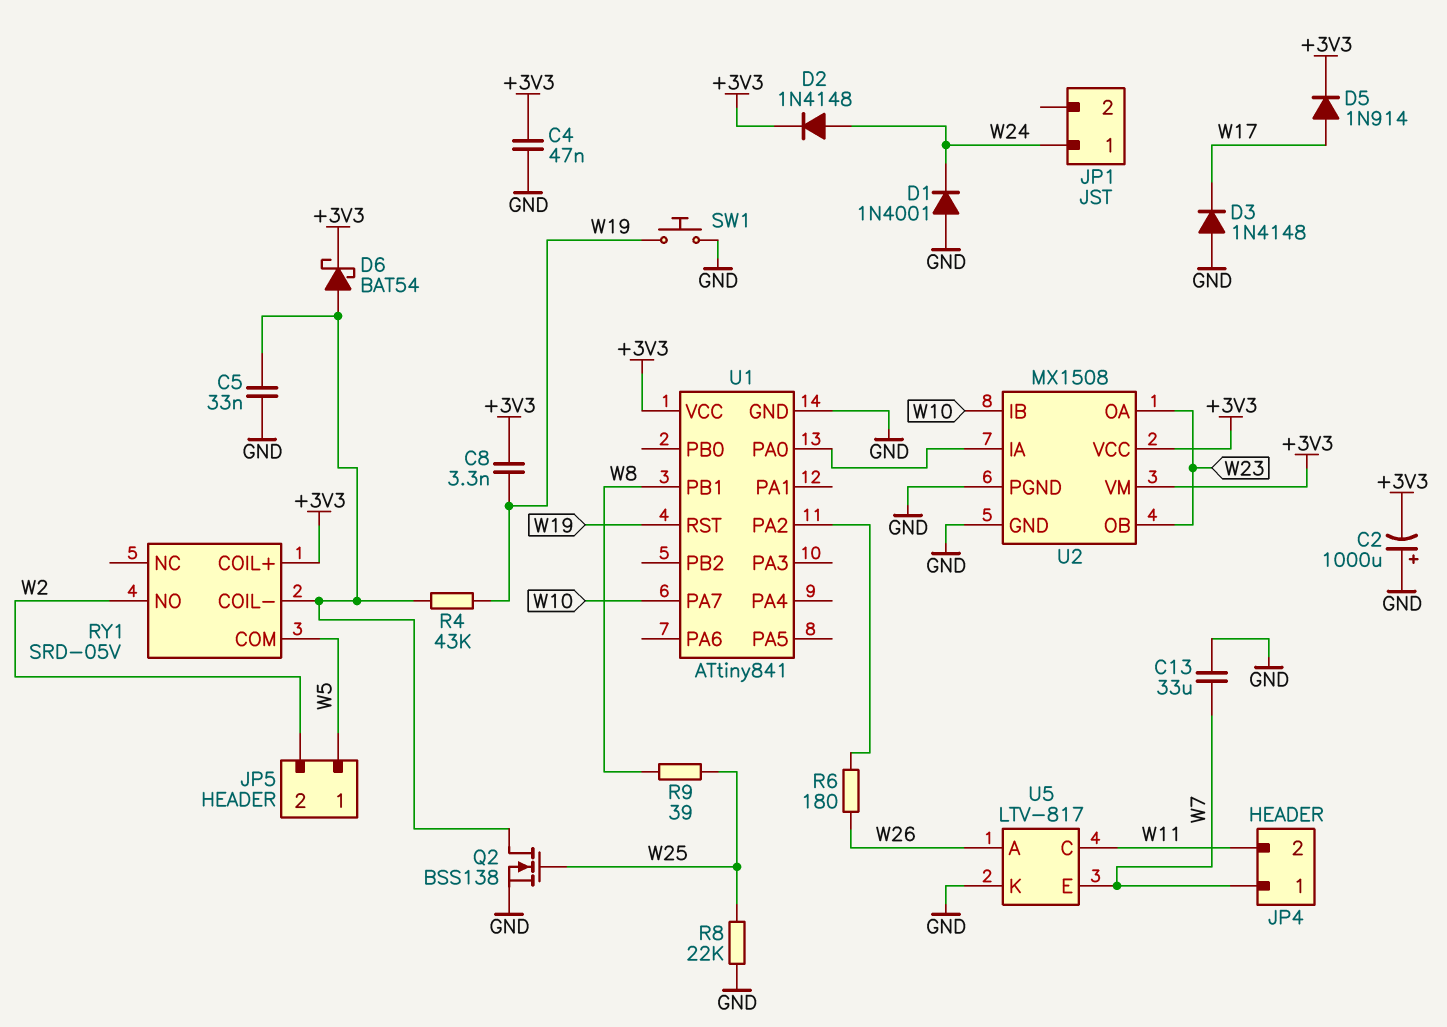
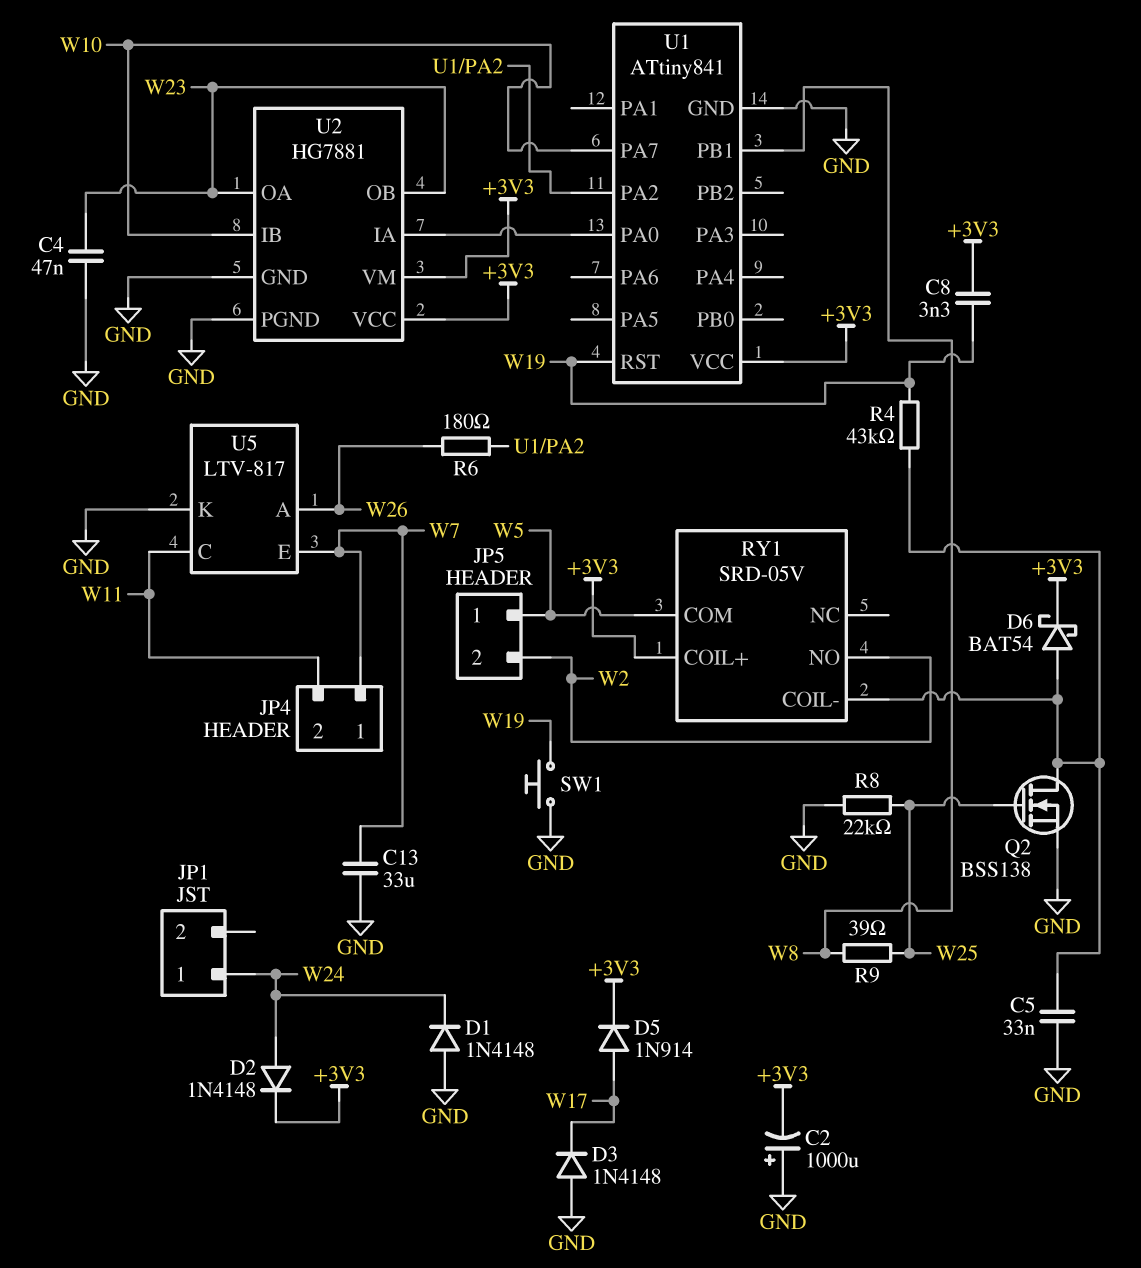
C4: 47nF (+3V3, GND) -> 47nF (GND, W23)
D1: diode 1N4001 (A GND, K W24) -> diode 1N4148 (A GND, K W24)
U2: MX1508 -> HG7881

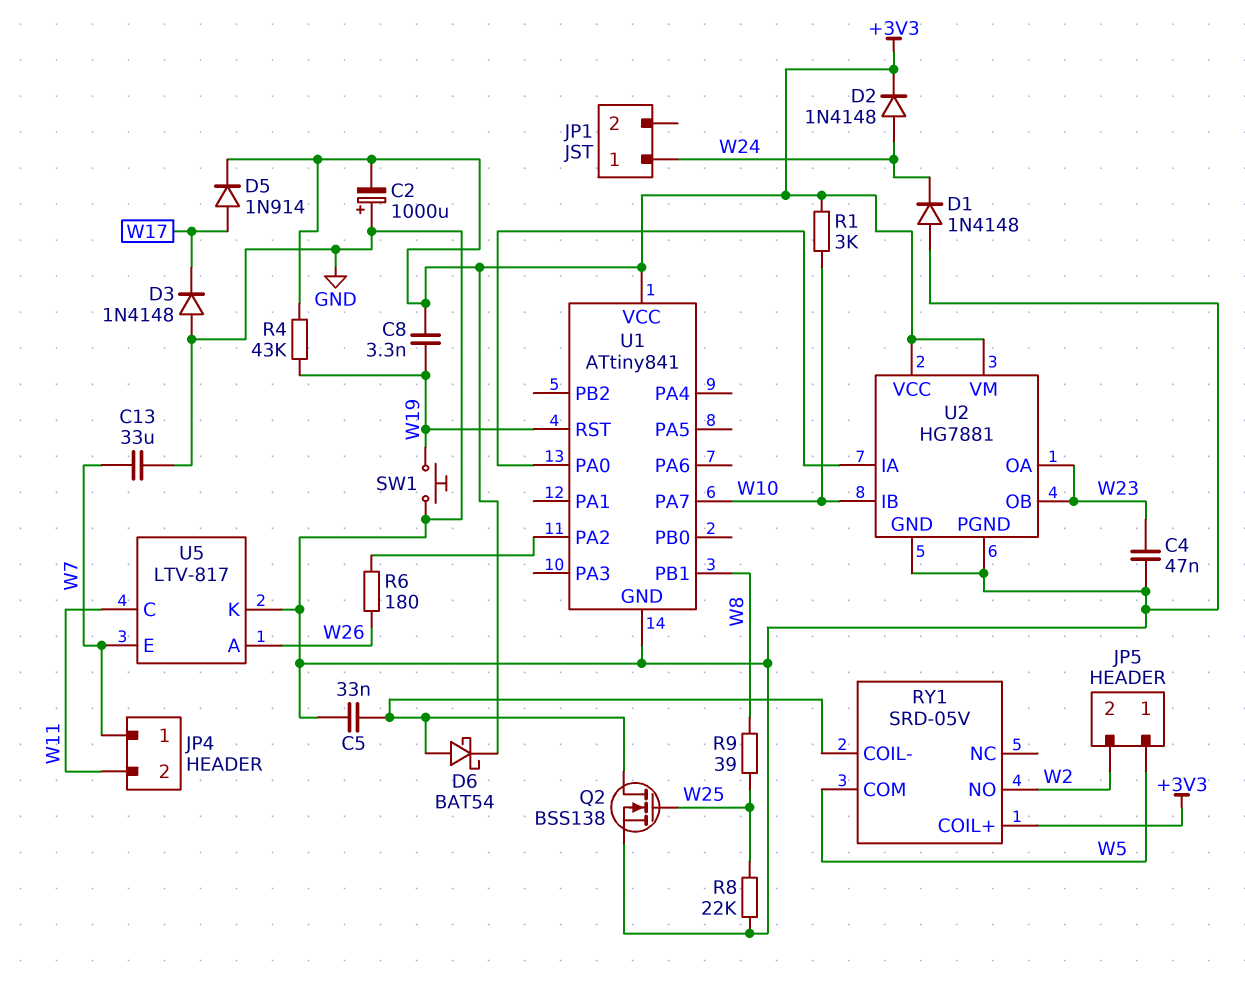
R1: none -> 3k (+3V3, W10)
R4: 43k (RY1/COIL-, W19) -> 43k (+3V3, W19)

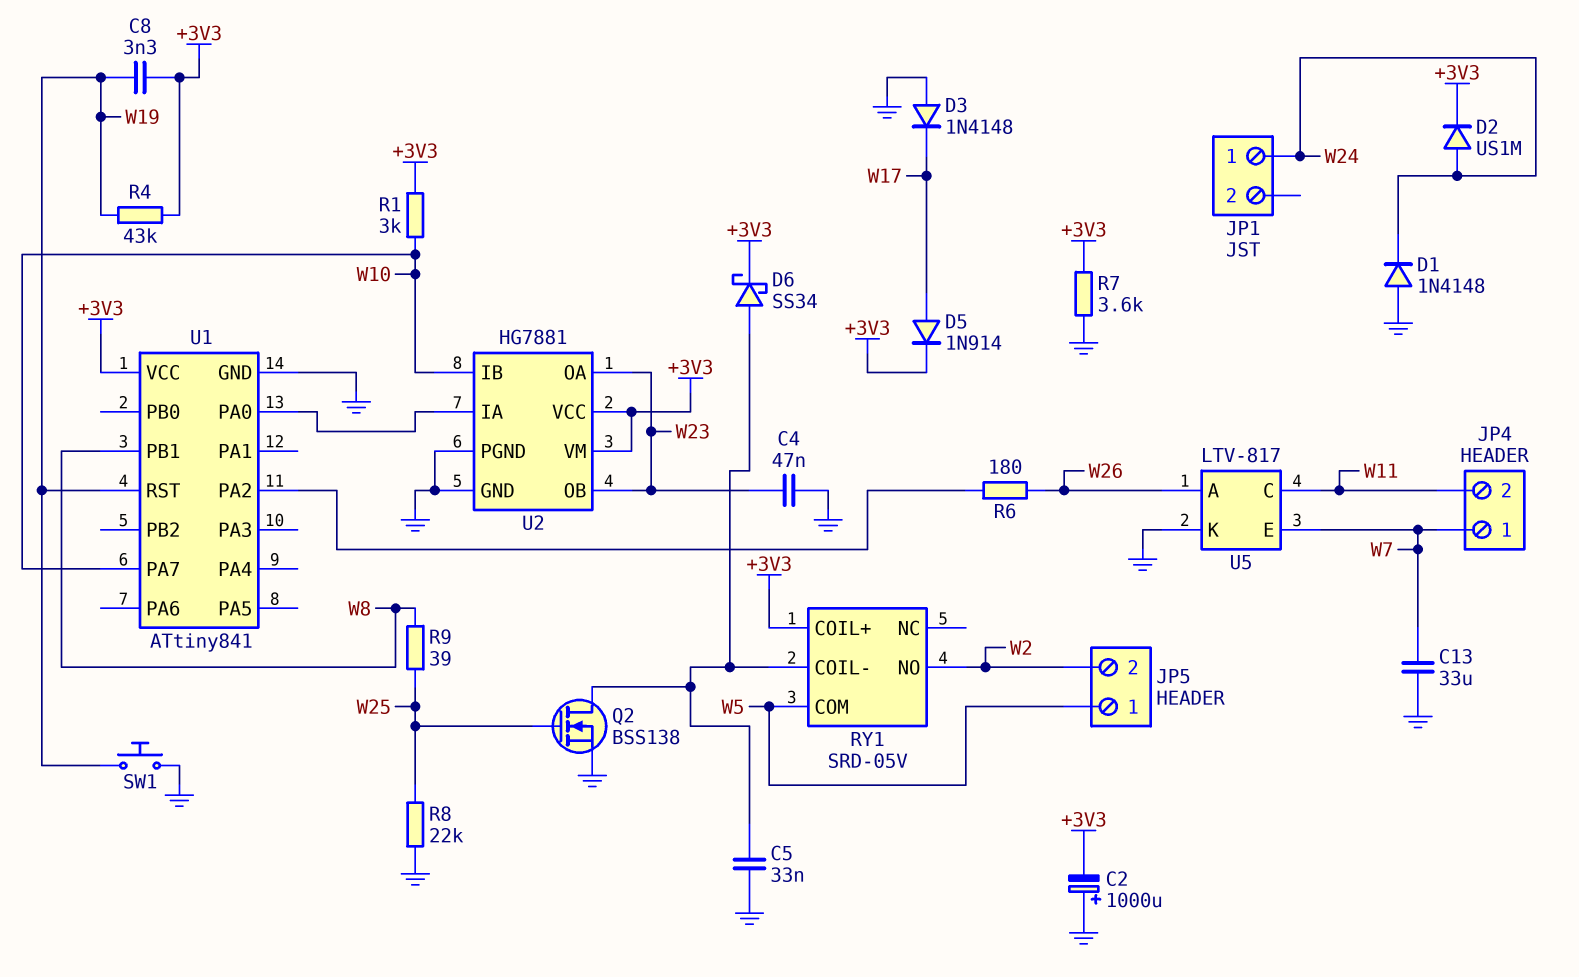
D2: diode 1N4148 (A W24, K +3V3) -> diode US1M (A W24, K +3V3)
D6: schottky BAT54 (A RY1/COIL-, K +3V3) -> schottky SS34 (A RY1/COIL-, K +3V3)
R7: none -> 3.6k (+3V3, GND)

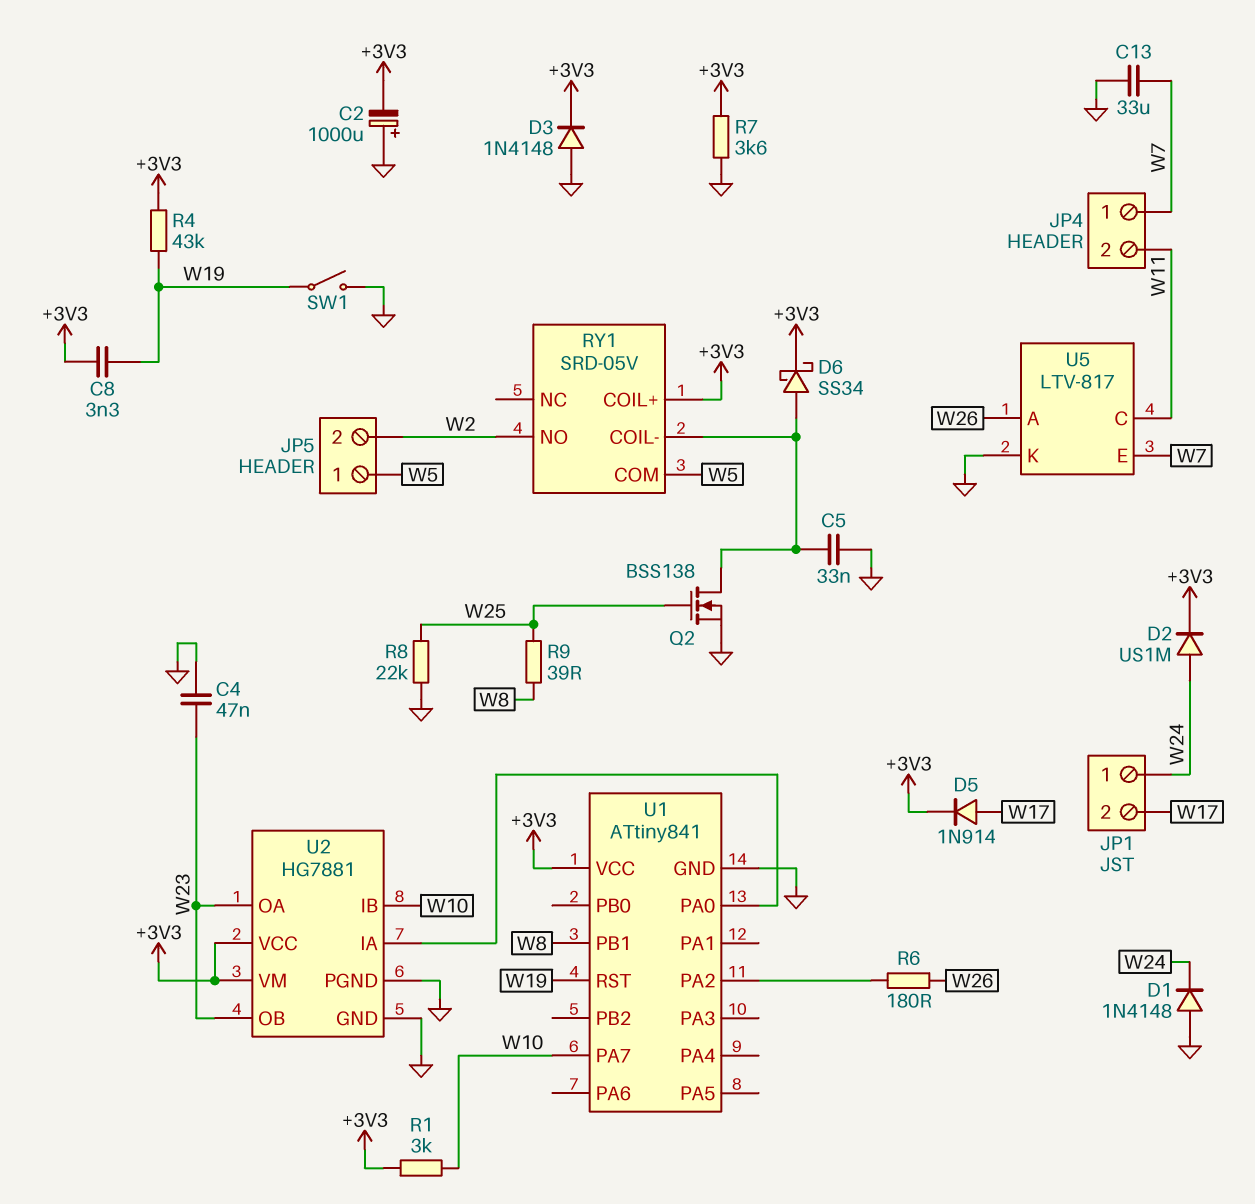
D3: diode 1N4148 (A GND, K W17) -> diode 1N4148 (A GND, K +3V3)
JP1 pin 2: none -> W17
SW1: button (GND, W19) -> switch (GND, W19)

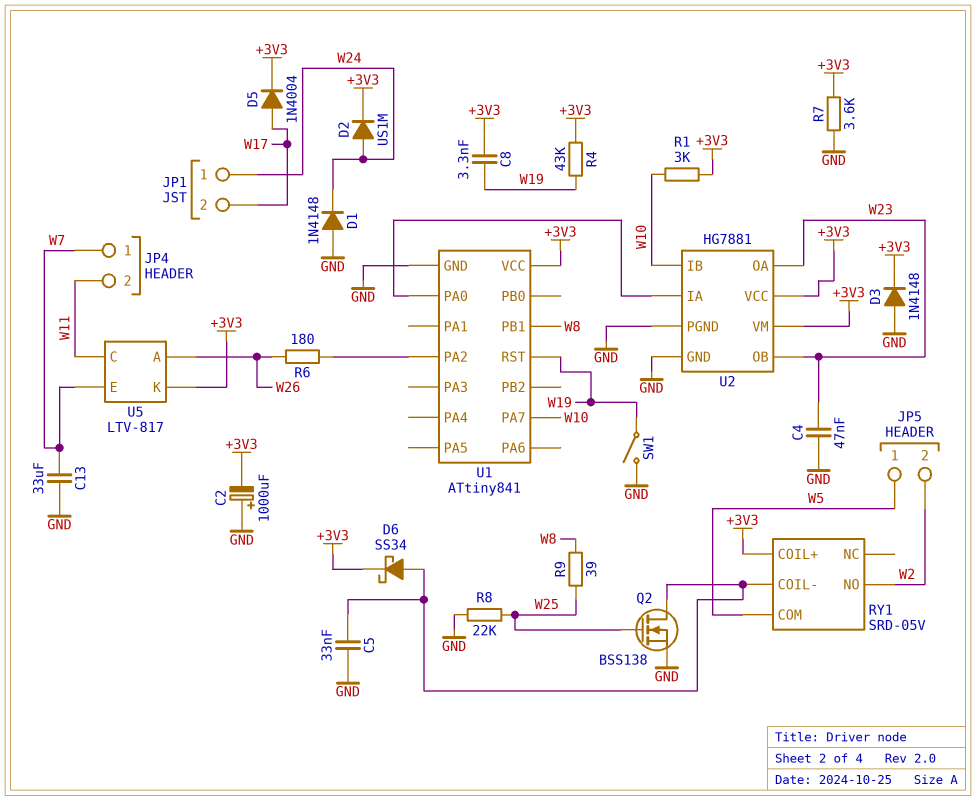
D5: diode 1N914 (A W17, K +3V3) -> diode 1N4004 (A W17, K +3V3)
U5 pin K: GND -> +3V3

